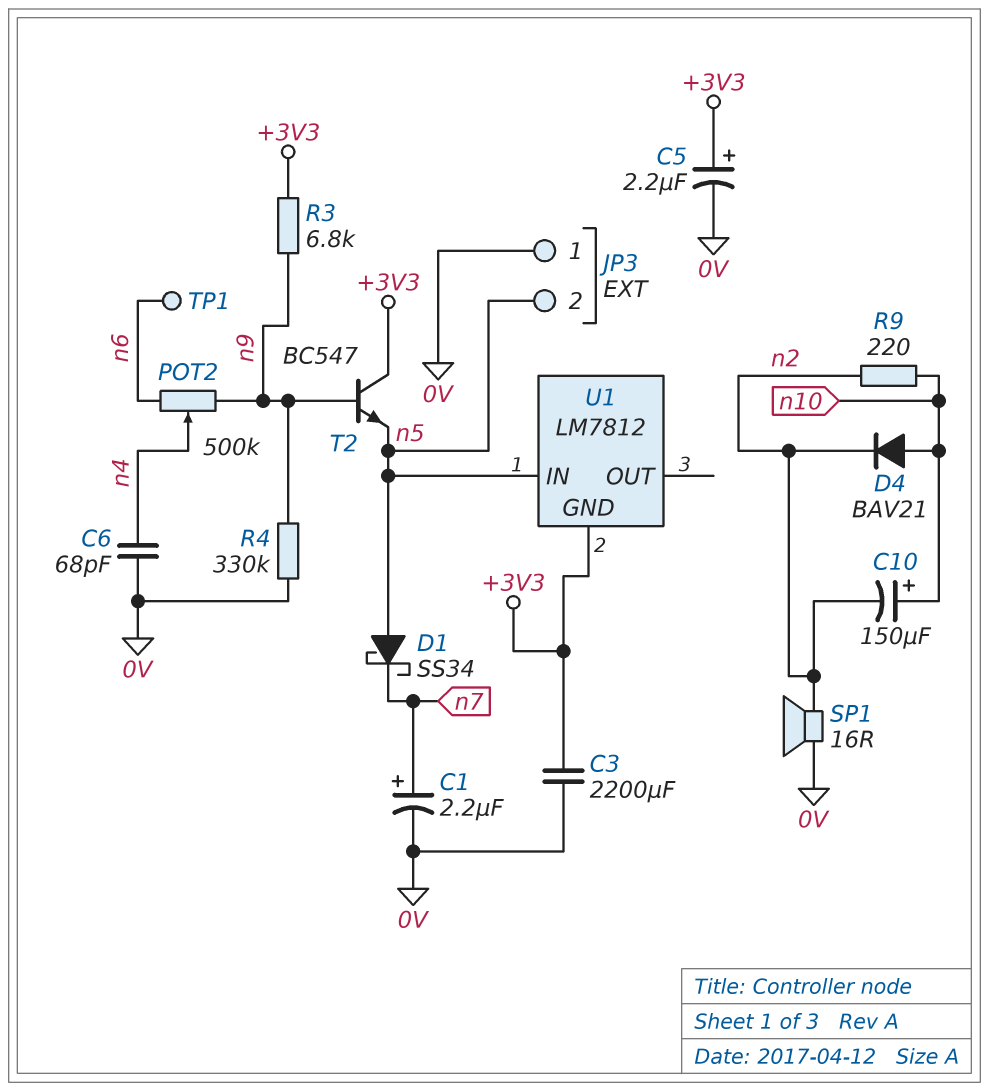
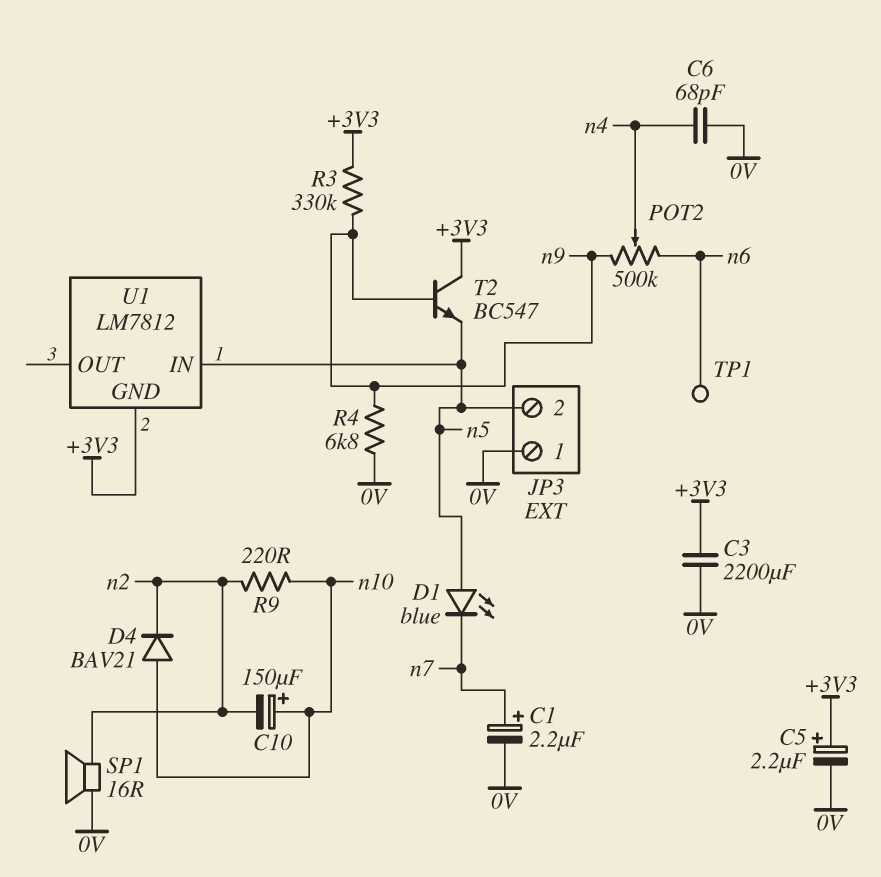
D1: schottky SS34 (A n5, K n7) -> LED blue (A n5, K n7)
R3: 6.8k (+3V3, n9) -> 330k (+3V3, n9)
R4: 330k (0V, n9) -> 6.8k (0V, n9)

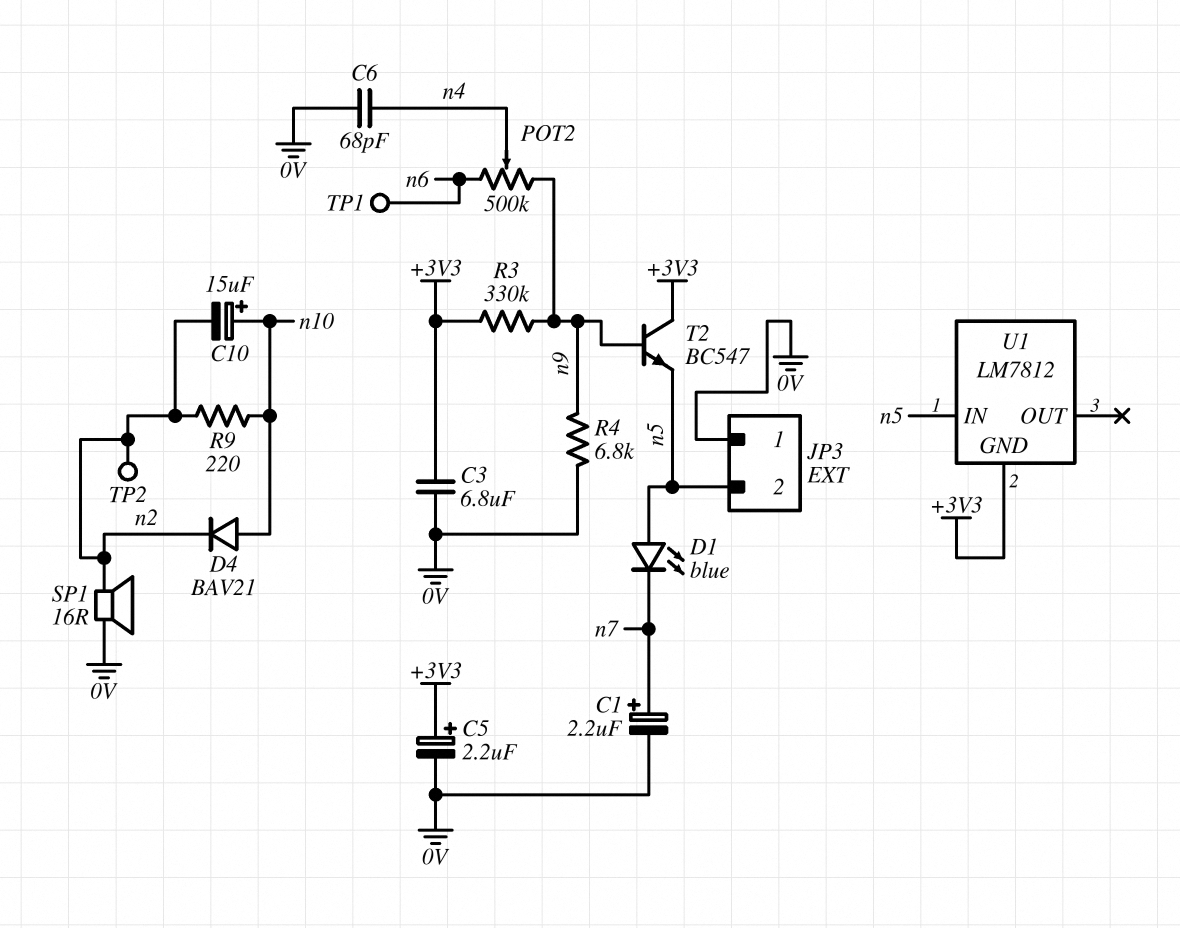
C3: 2200uF (+3V3, 0V) -> 6.8uF (+3V3, 0V)
C10: 150uF (plus n10, minus n2) -> 15uF (plus n10, minus n2)
TP2: none -> test point (n2)

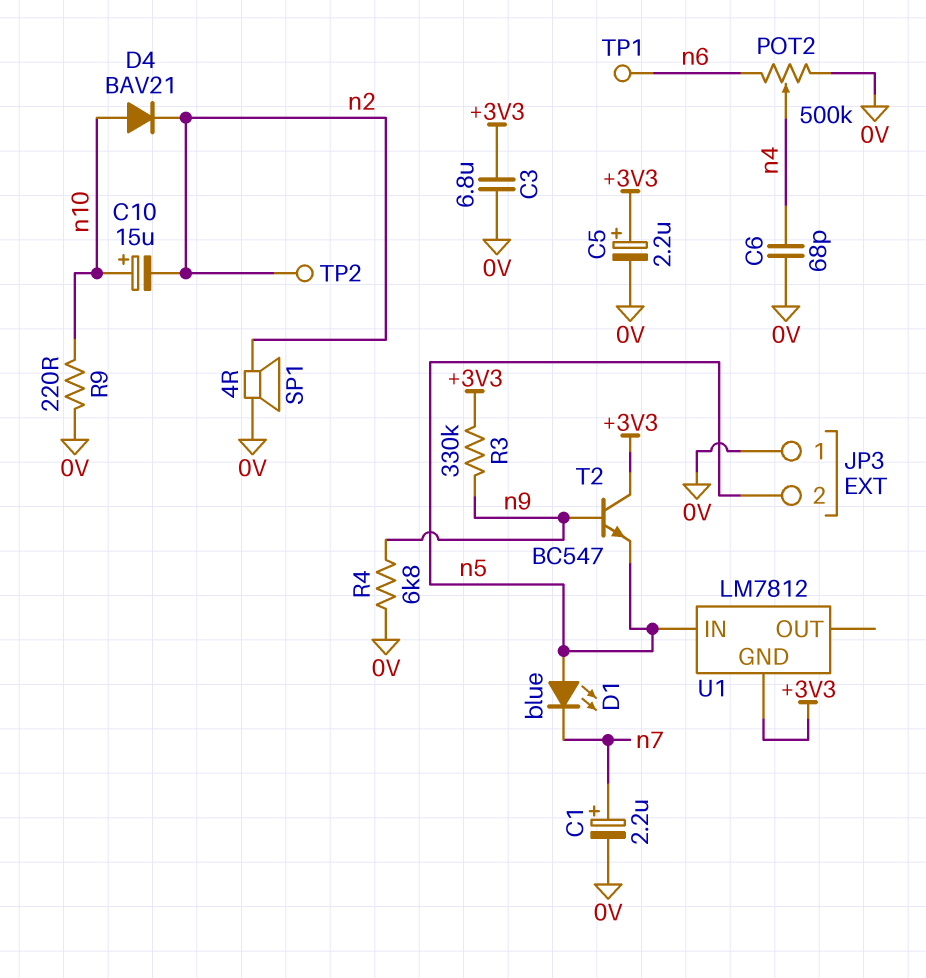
POT2: 500k (n6, n9, wiper n4) -> 500k (0V, n6, wiper n4)
R9: 220 (n2, n10) -> 220 (0V, n10)
SP1: speaker 16R (0V, n2) -> speaker 4R (0V, n2)

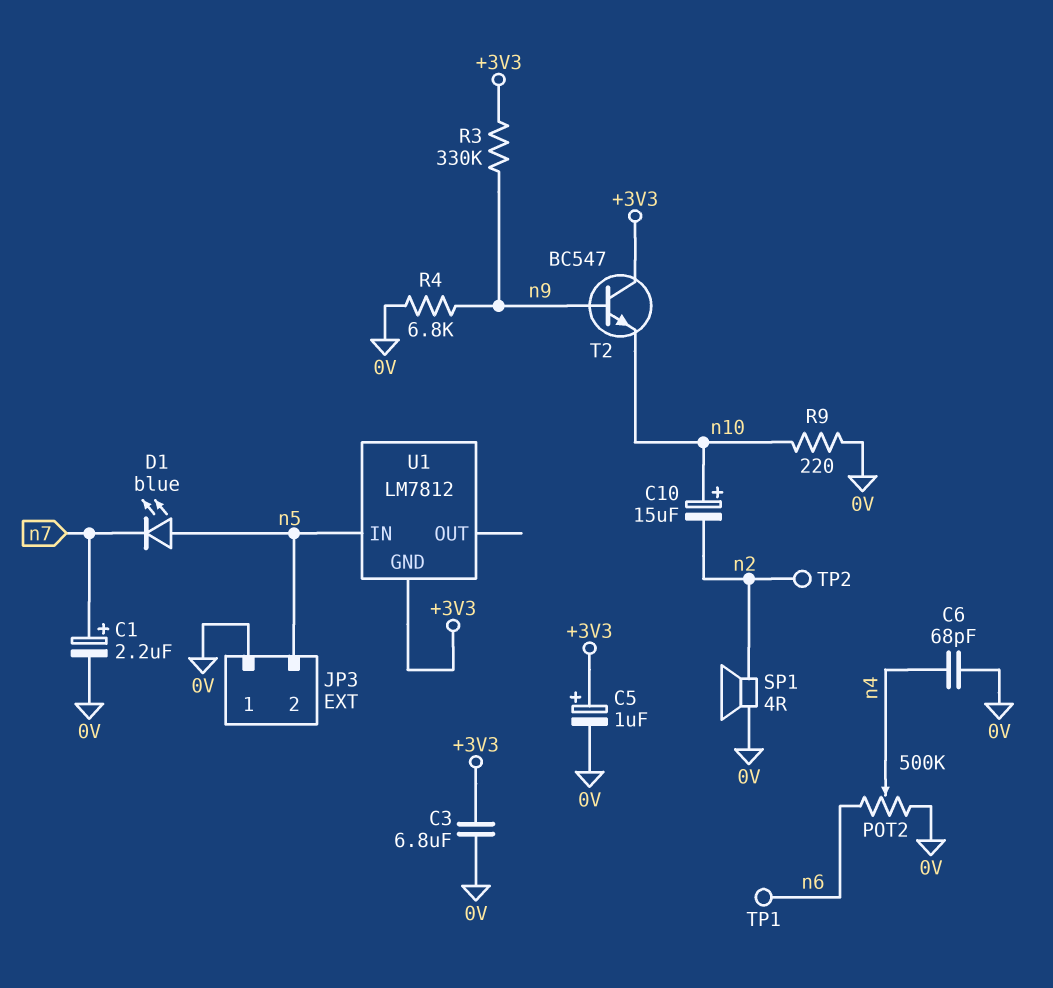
C5: 2.2uF (plus +3V3, minus 0V) -> 1uF (plus +3V3, minus 0V)
D4: diode BAV21 (A n10, K n2) -> none
T2: NPN BC547 (B n9, C +3V3, E n5) -> NPN BC547 (B n9, C +3V3, E n10)

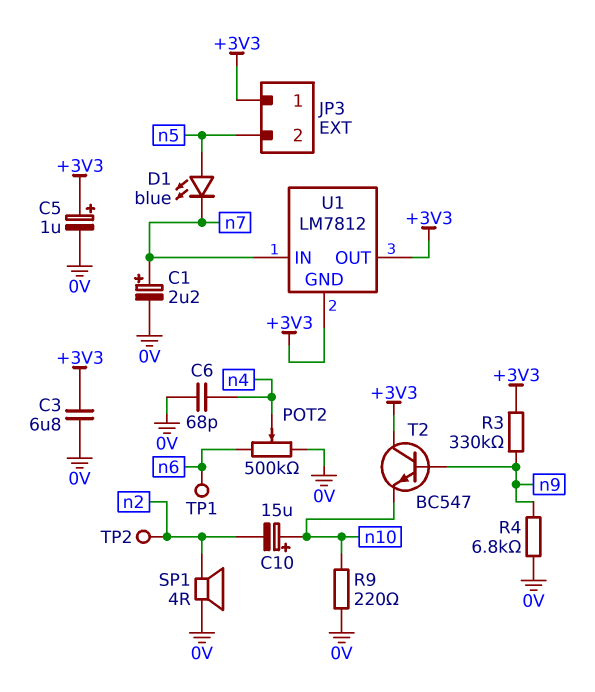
JP3 pin 1: 0V -> +3V3
U1 pin IN: n5 -> n7
U1 pin OUT: none -> +3V3

